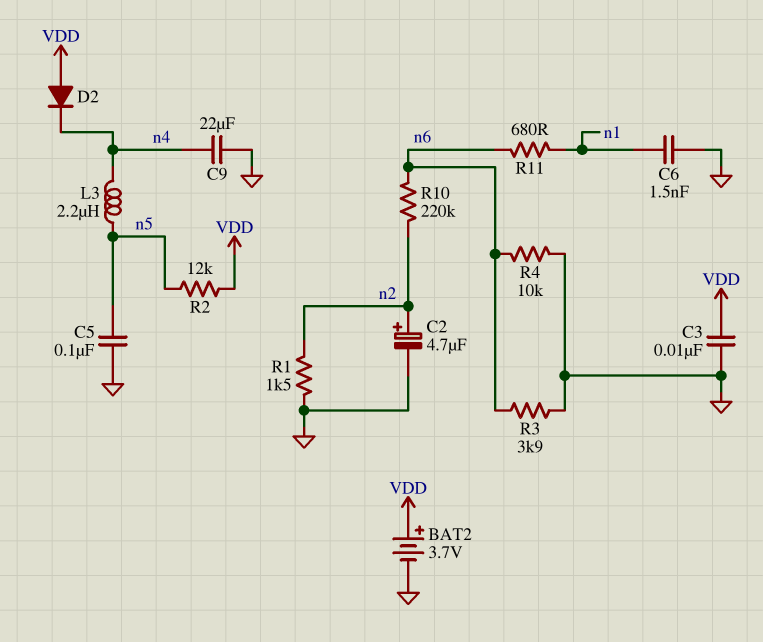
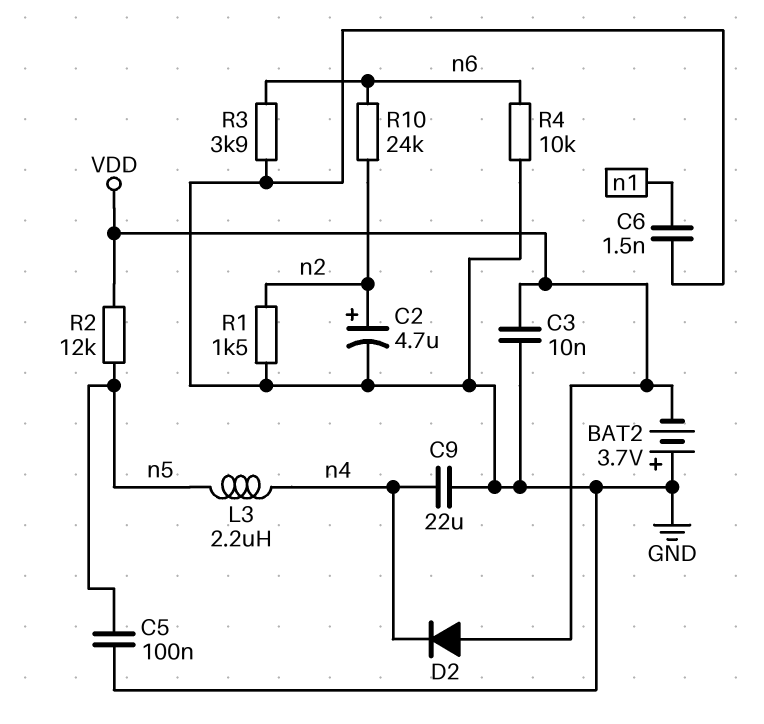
BAT2: 3.7V (plus VDD, minus GND) -> 3.7V (plus GND, minus VDD)
R10: 220k (n2, n6) -> 24k (n2, n6)
R11: 680 (n1, n6) -> none

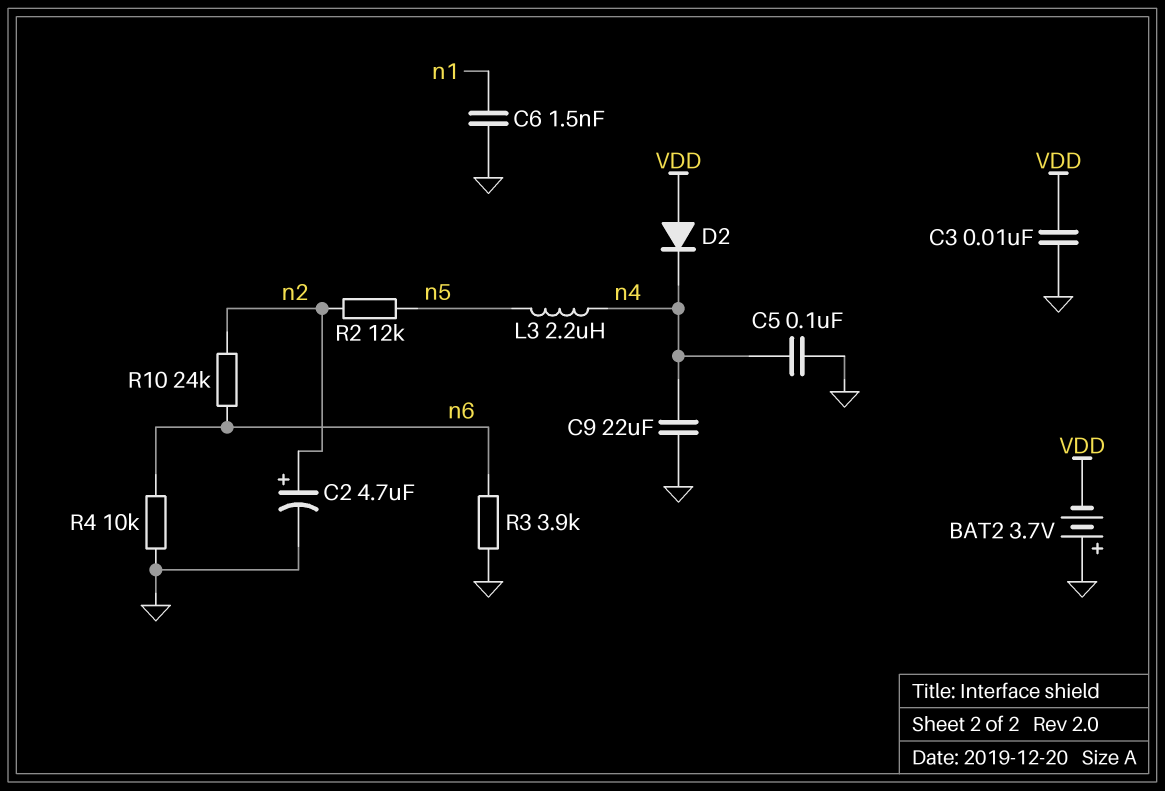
C5: 100nF (GND, n5) -> 100nF (GND, n4)
R1: 1.5k (GND, n2) -> none
R2: 12k (VDD, n5) -> 12k (n2, n5)

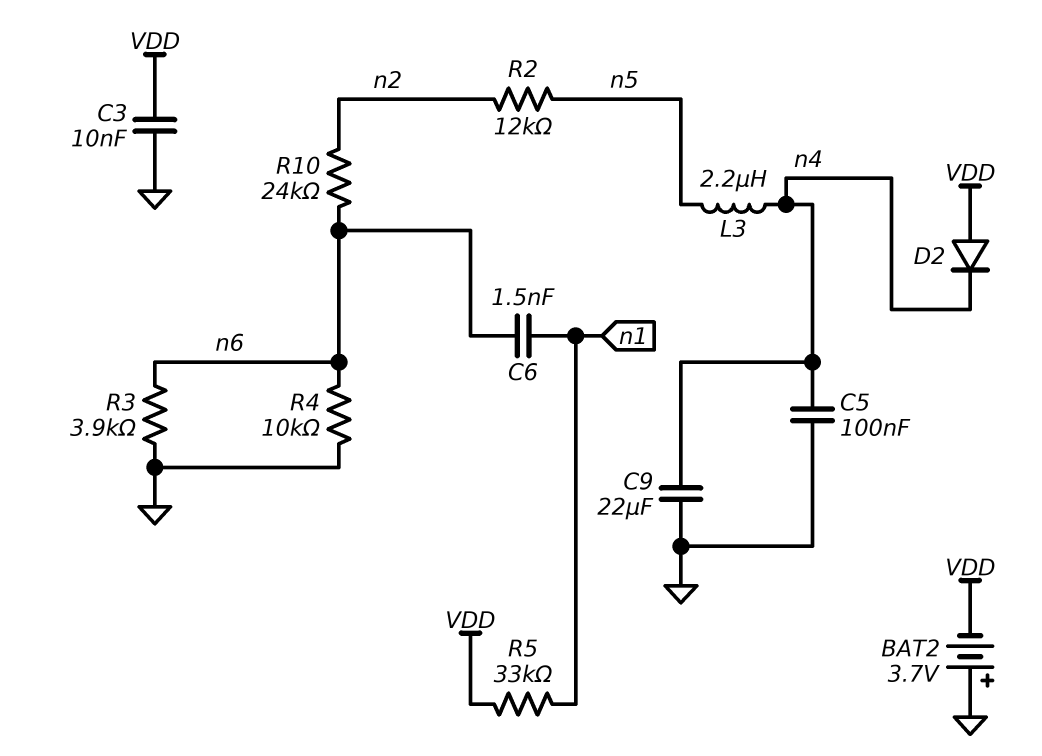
C2: 4.7uF (plus n2, minus GND) -> none
C6: 1.5nF (GND, n1) -> 1.5nF (n1, n6)
R5: none -> 33k (VDD, n1)

